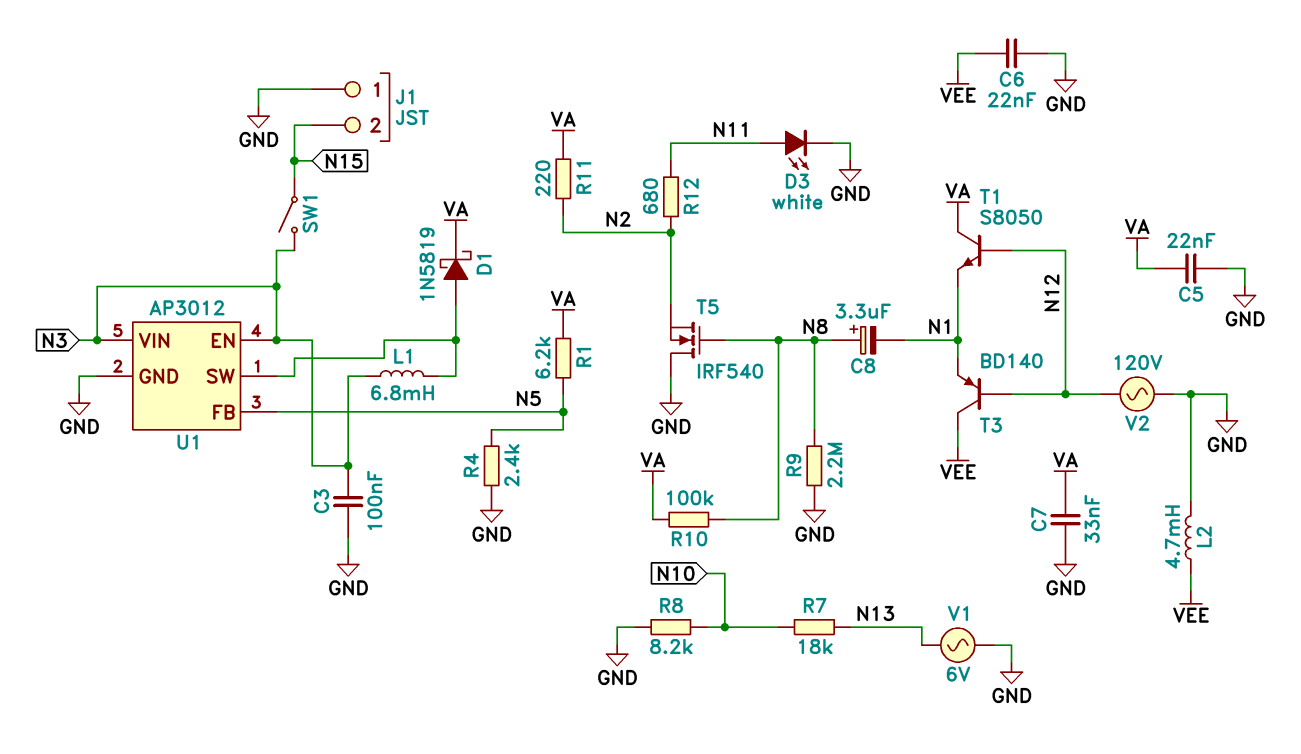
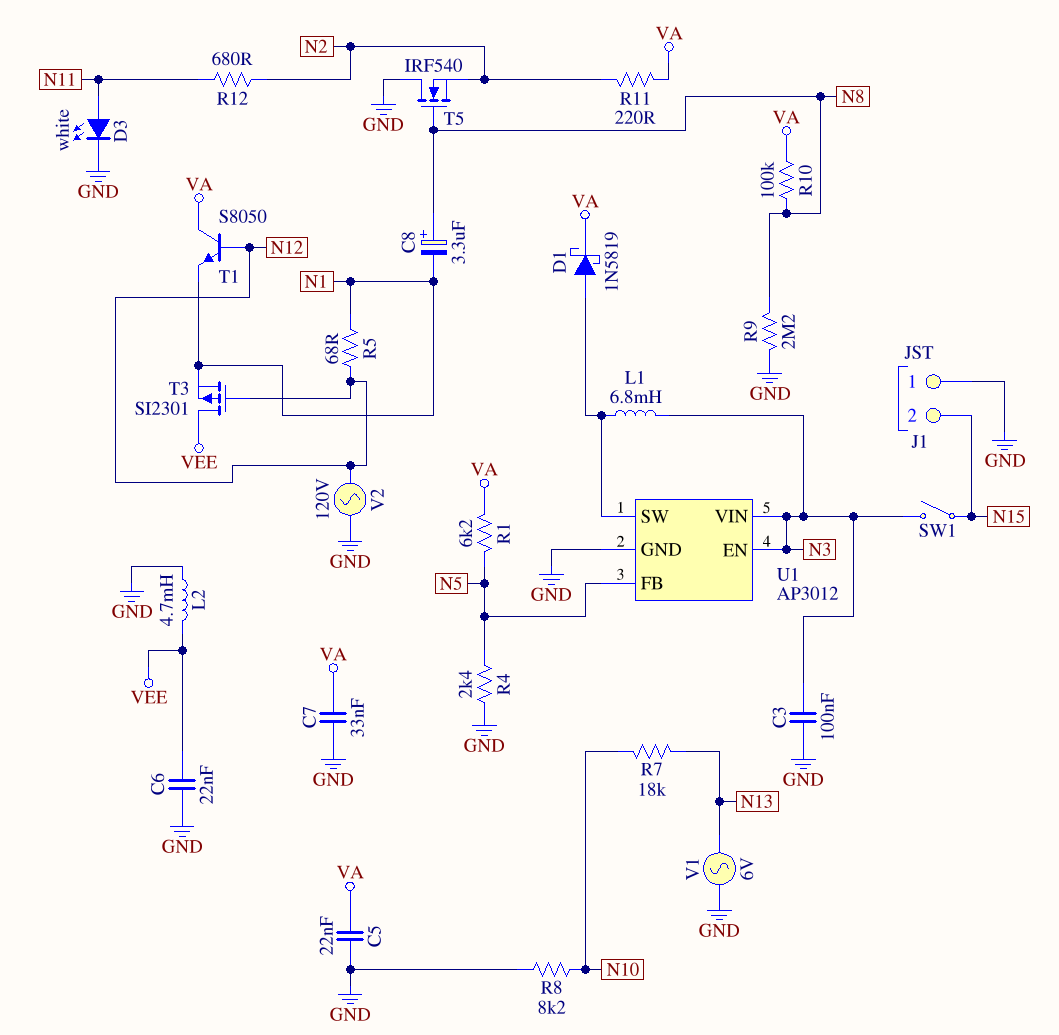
R5: none -> 68 (N1, N12)
T3: PNP BD140 (B N12, C VEE, E N1) -> PMOS SI2301 (G N12, D VEE, S N1)

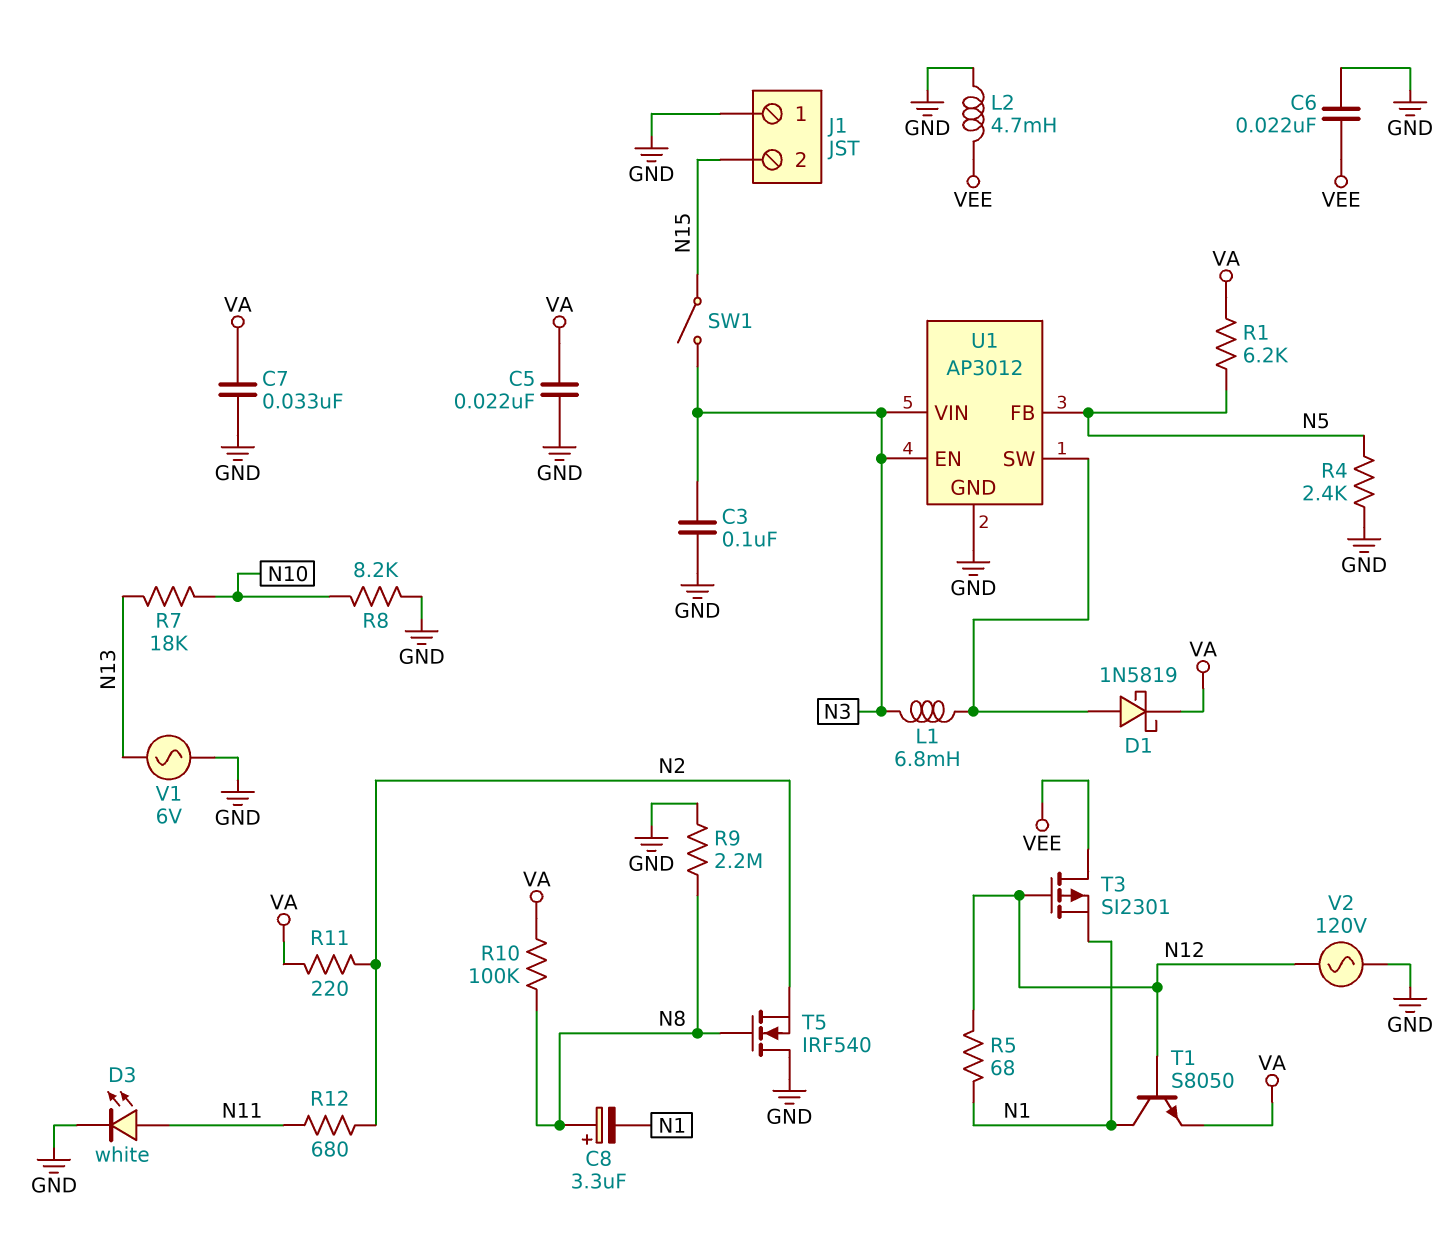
T1: NPN S8050 (B N12, C VA, E N1) -> NPN S8050 (B N12, C N1, E VA)

